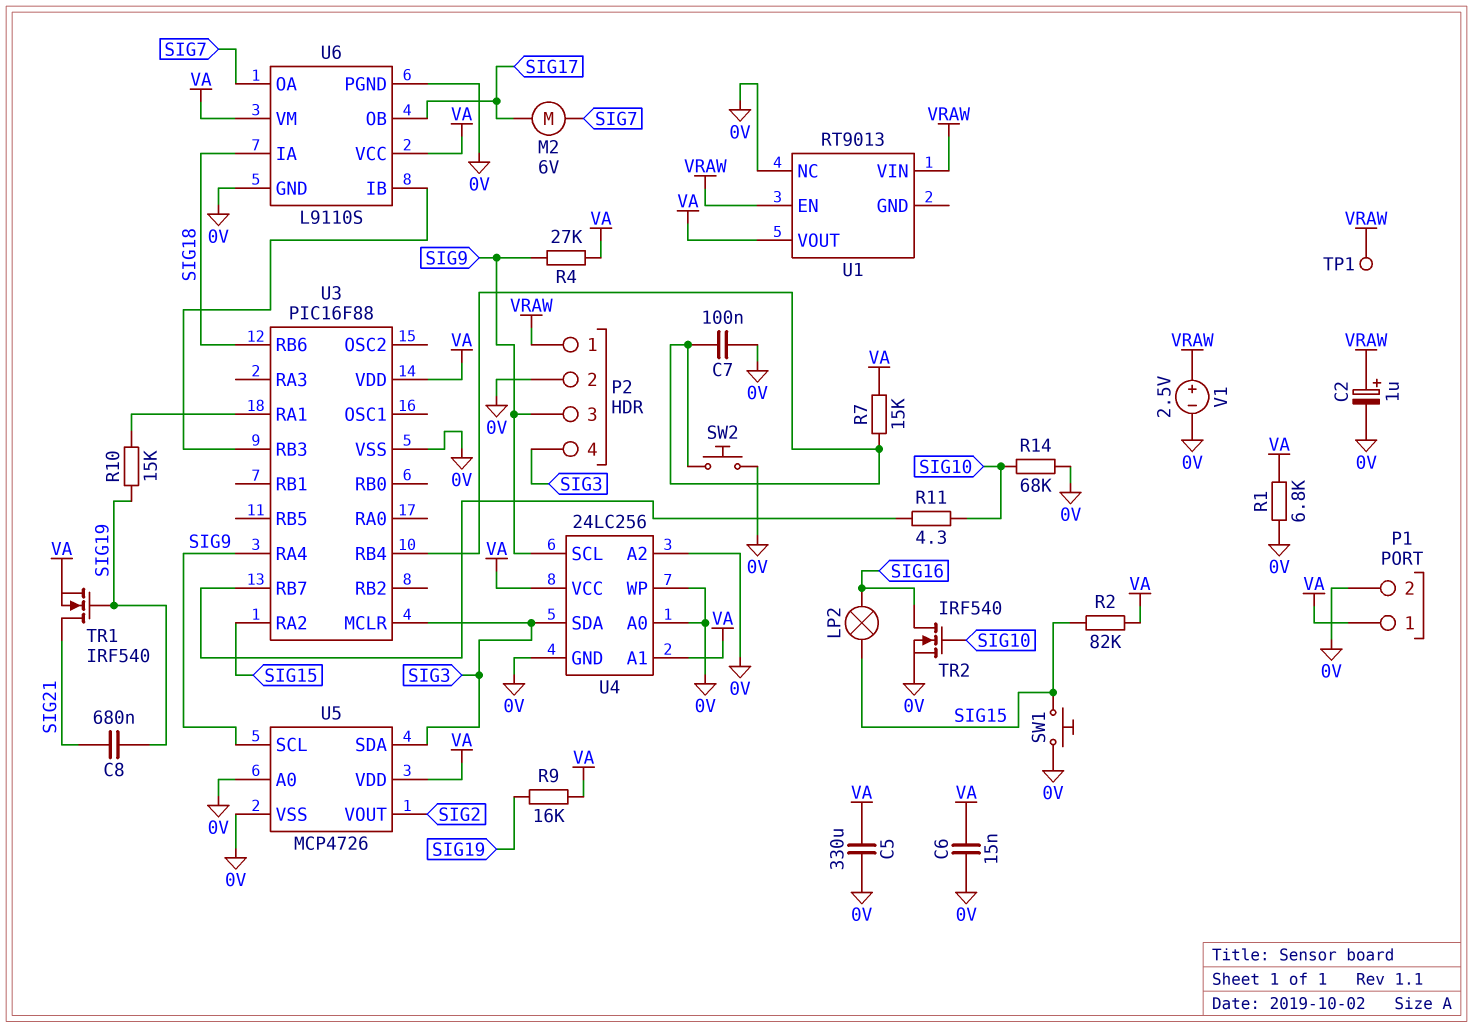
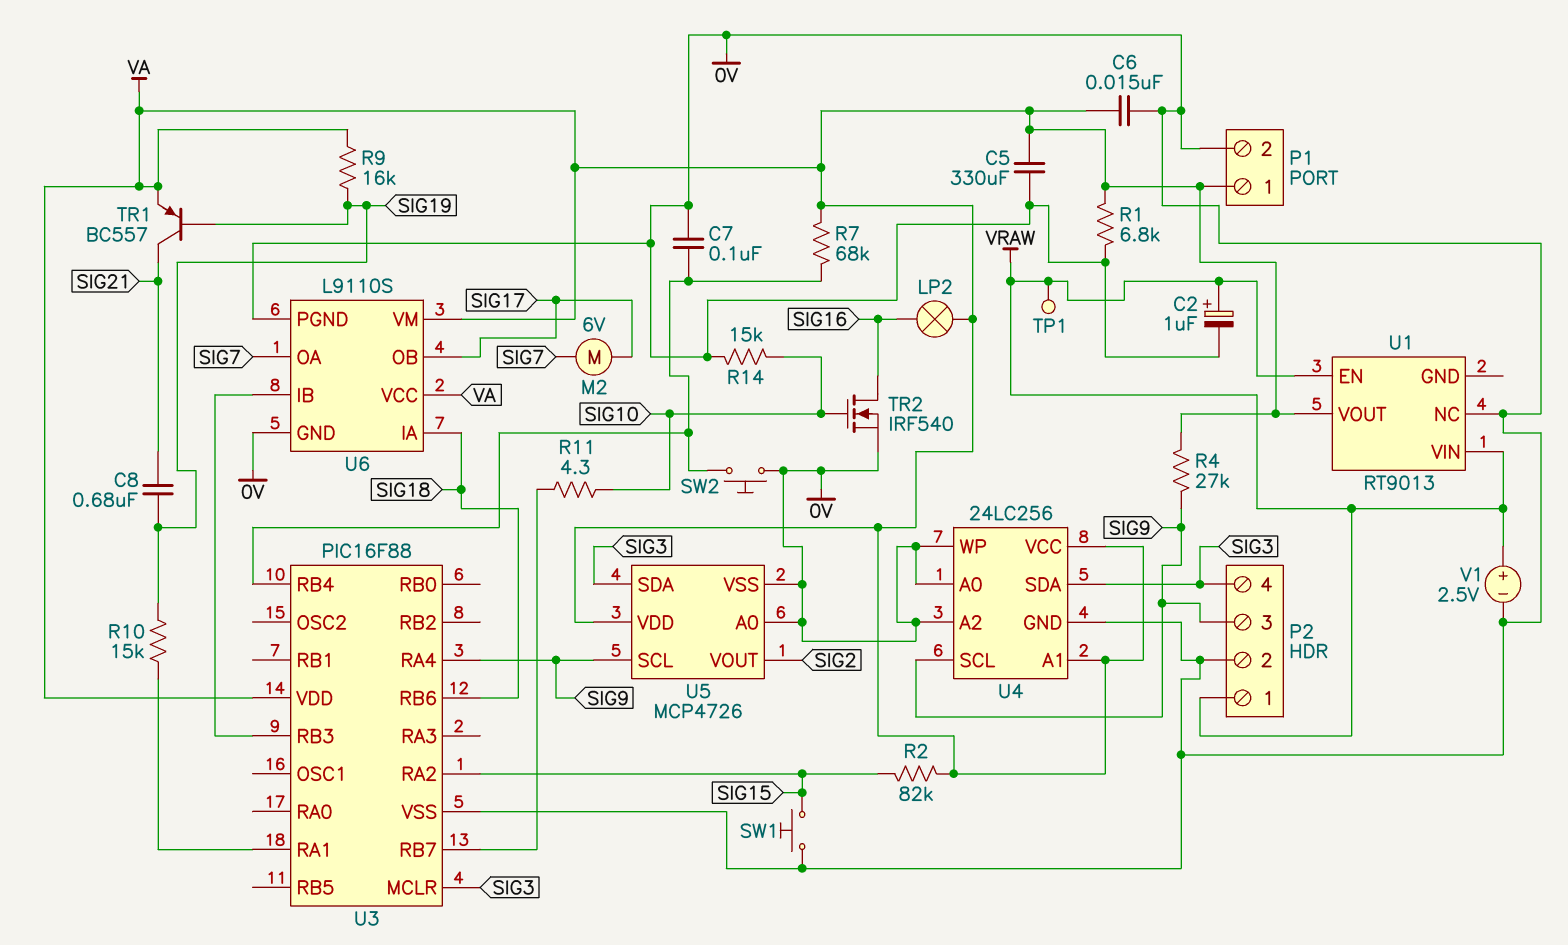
LP2: lamp (SIG15, SIG16) -> lamp (SIG16, VA)
R7: 15k (U3/RB4, VA) -> 68k (U3/RB4, VA)
R14: 68k (0V, SIG10) -> 15k (0V, SIG10)
TR1: NMOS IRF540 (G SIG19, D SIG21, S VA) -> PNP BC557 (B SIG19, C SIG21, E VA)

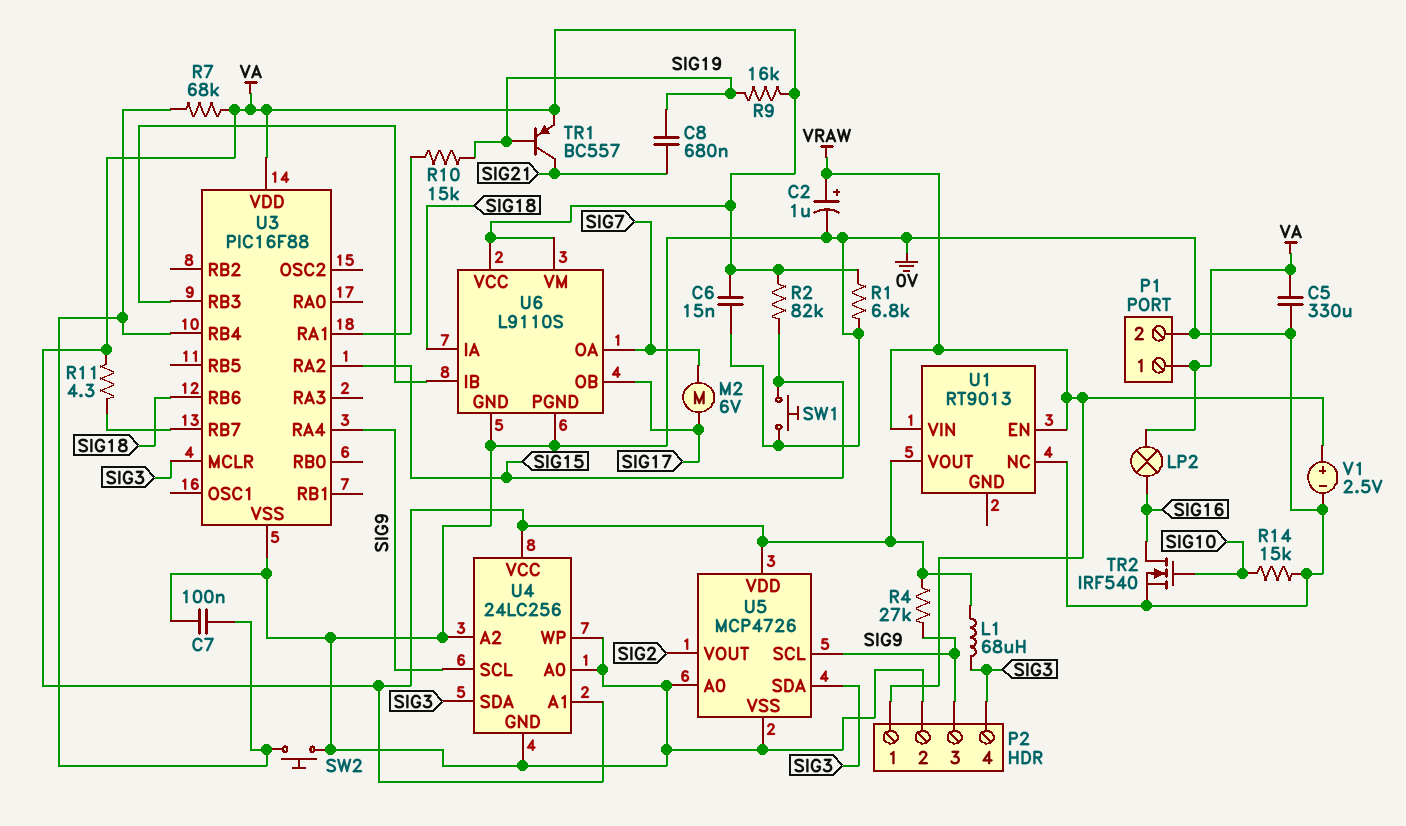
L1: none -> 68uH (SIG3, VA)
R11: 4.3 (SIG10, U3/RB7) -> 4.3 (U3/RB7, VA)
TP1: test point (VRAW) -> none

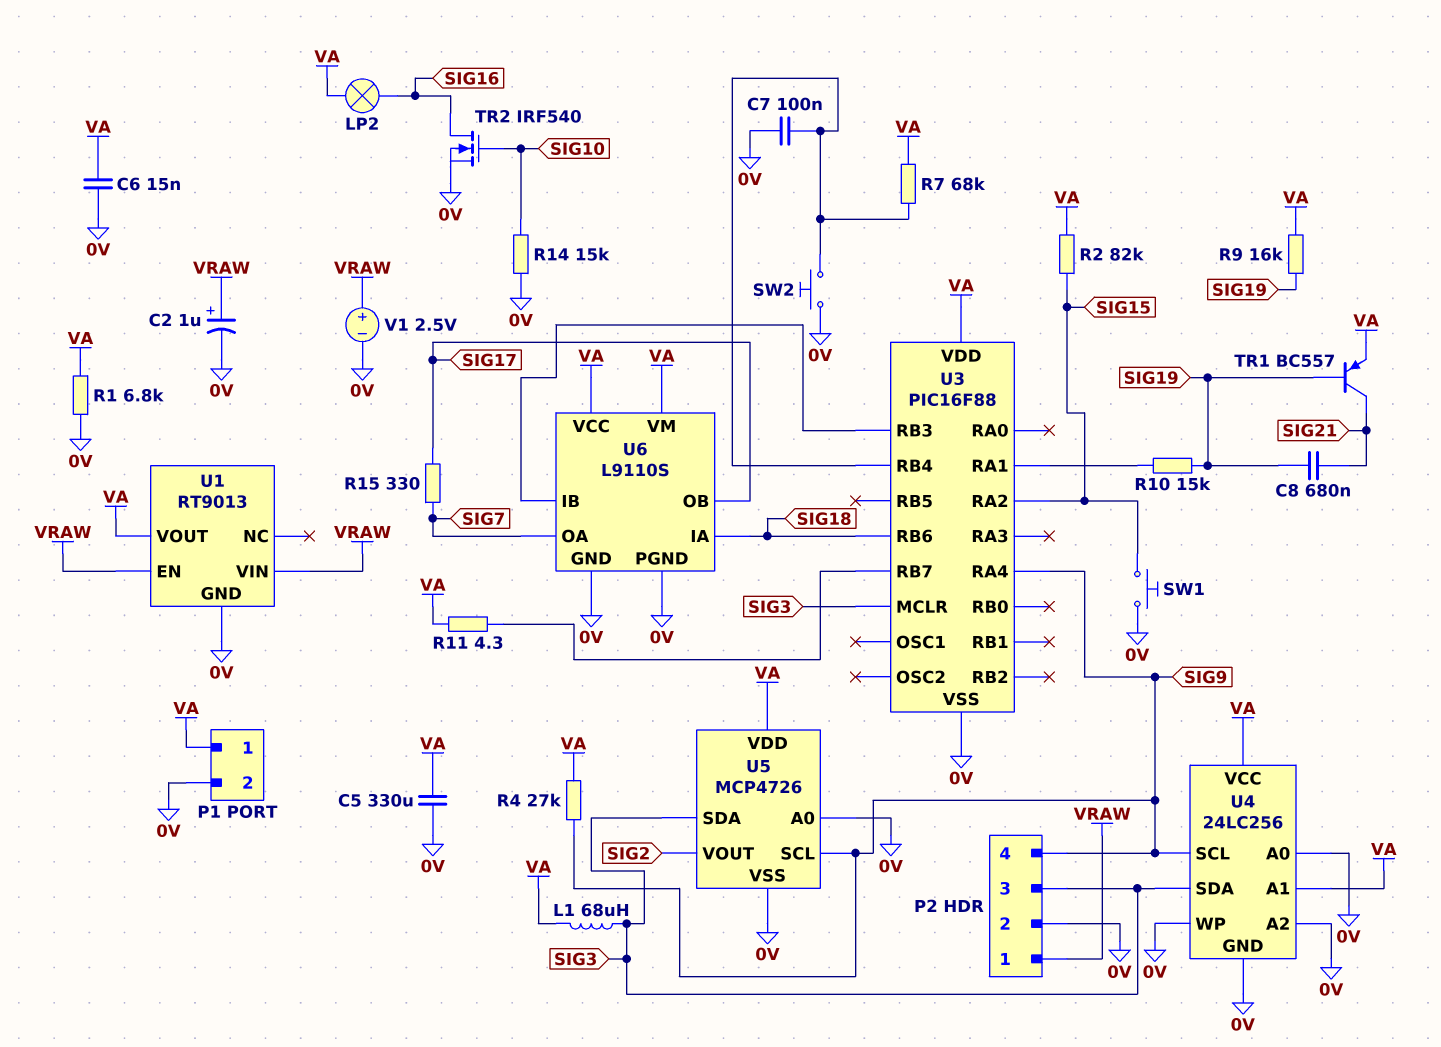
M2: motor 6V (SIG7, SIG17) -> none
P2 pin 3: SIG9 -> SIG3
P2 pin 4: SIG3 -> SIG9
R15: none -> 330 (SIG7, SIG17)
U1 pin GND: none -> 0V
U1 pin NC: 0V -> none

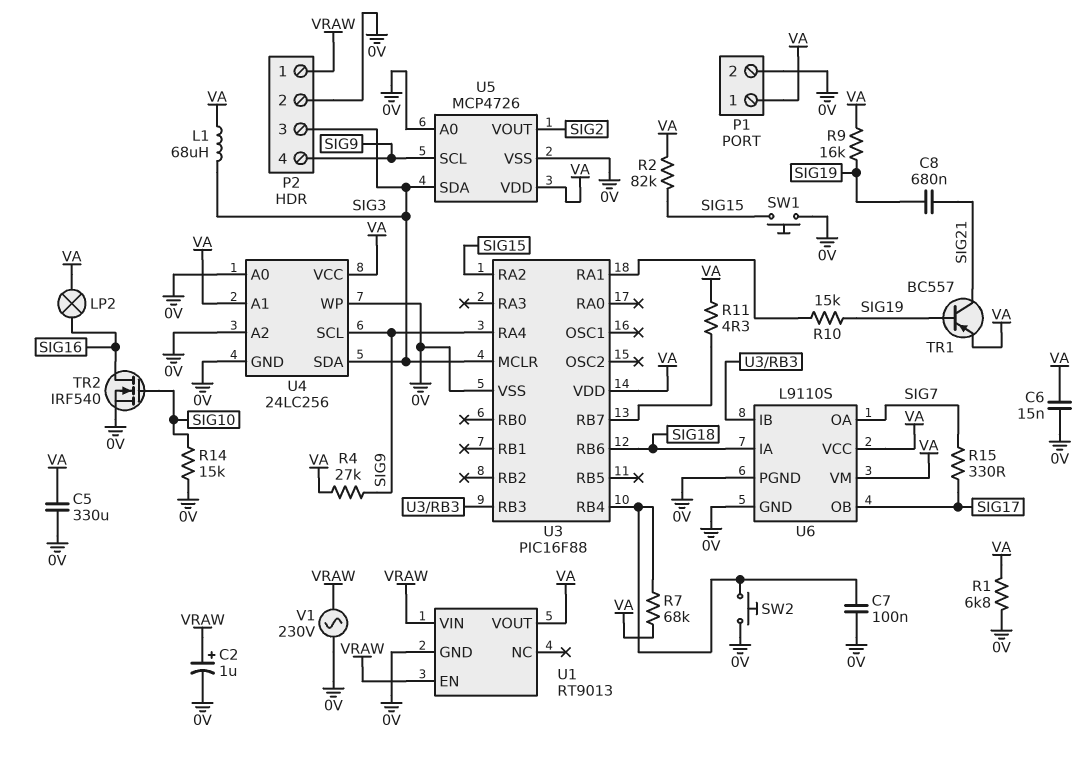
V1: 2.5V (plus VRAW, minus 0V) -> AC 230V (0V, VRAW)

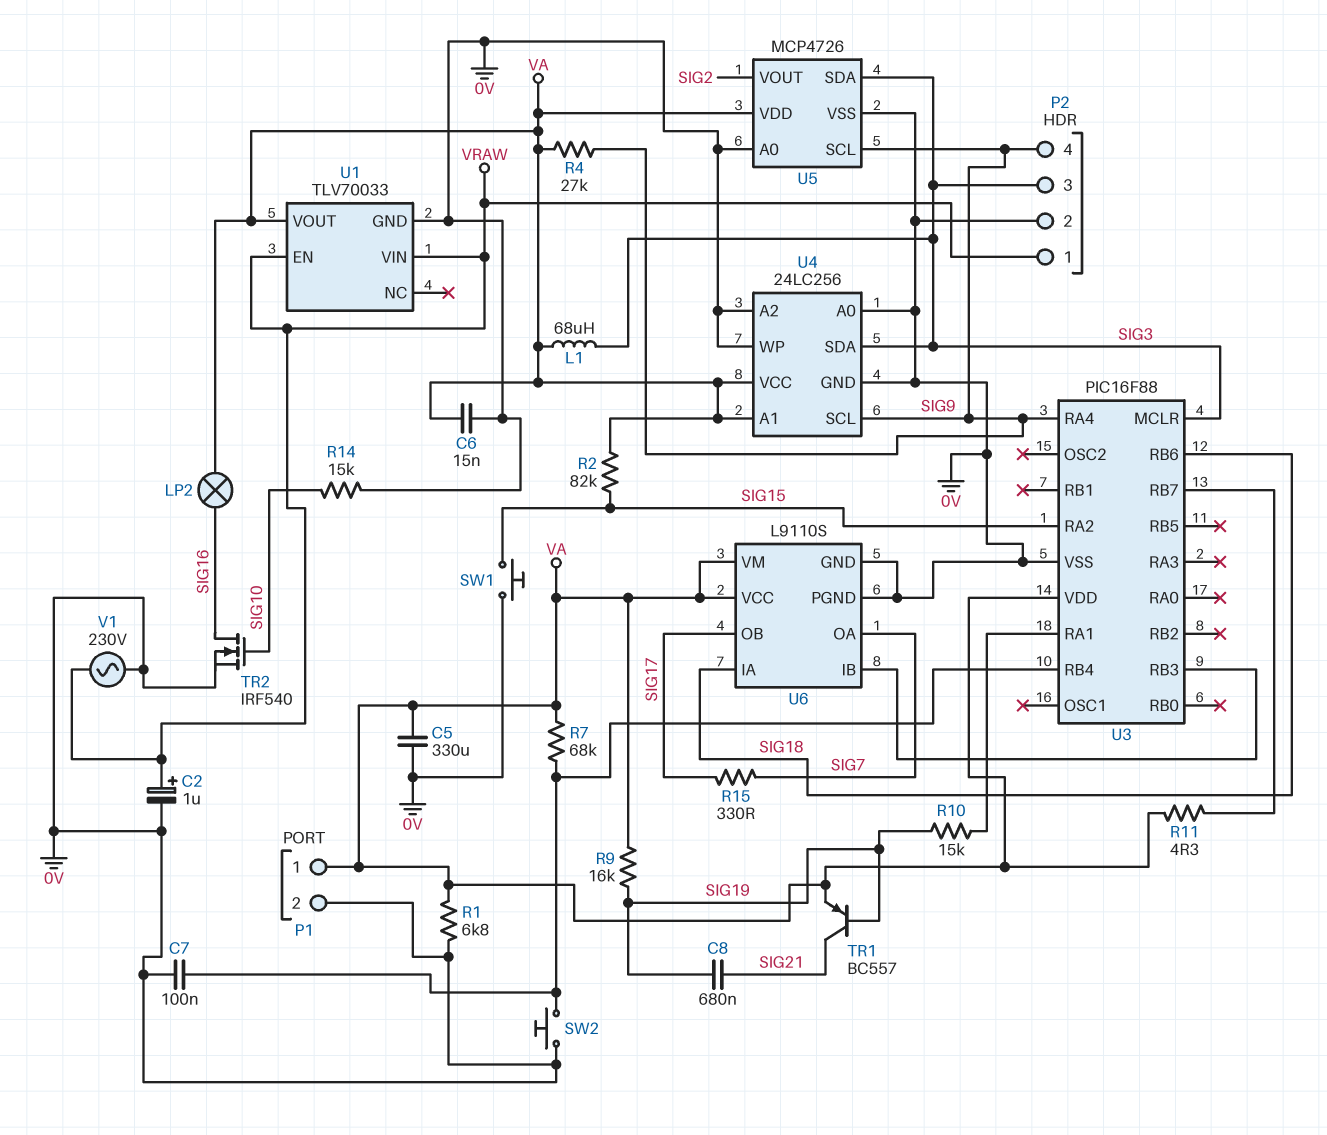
U1: RT9013 -> TLV70033

